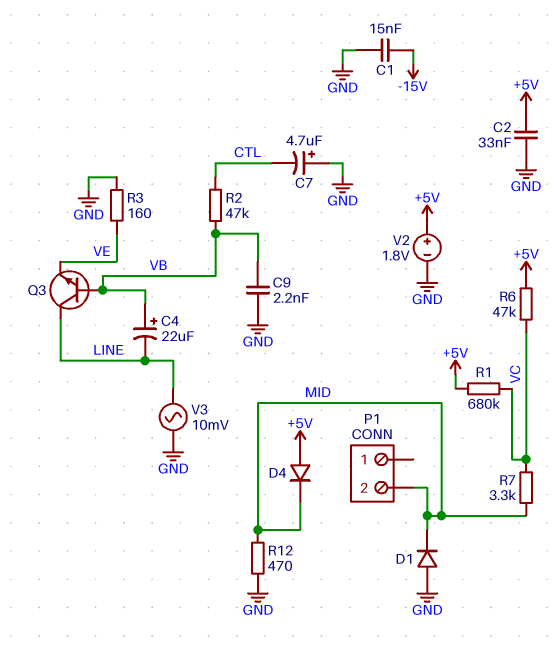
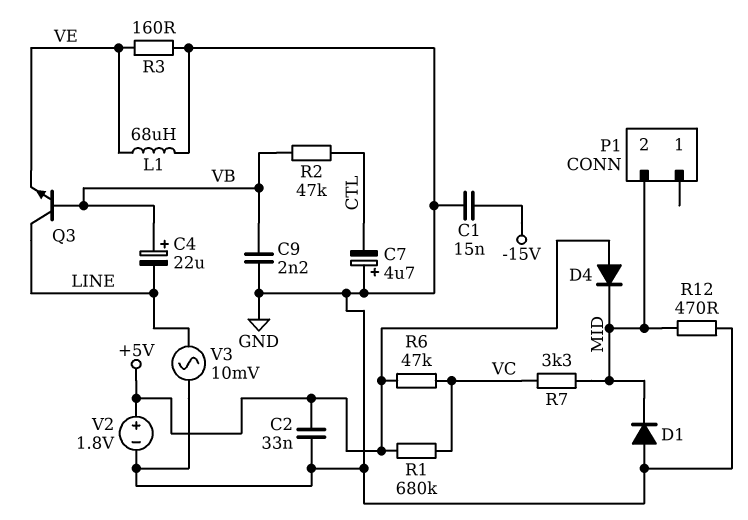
L1: none -> 68uH (GND, VE)

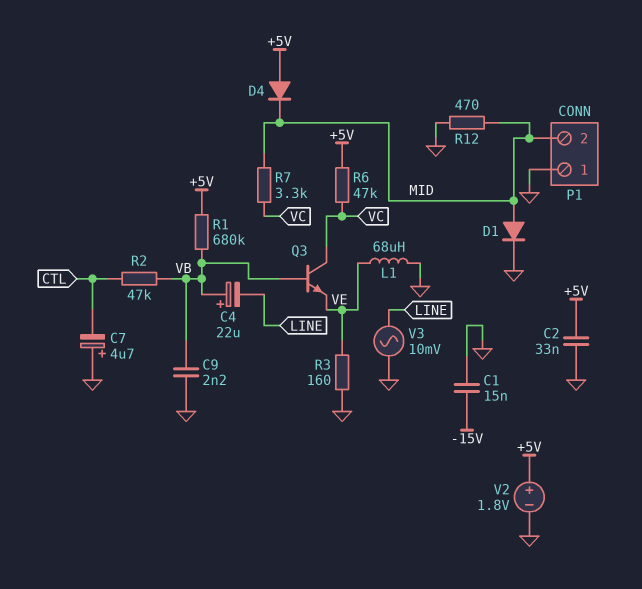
D1: diode (A GND, K MID) -> diode (A MID, K GND)
P1 pin 1: none -> GND
Q3: NPN (B VB, C LINE, E VE) -> NPN (B VB, C VC, E VE)
R1: 680k (+5V, VC) -> 680k (+5V, VB)

